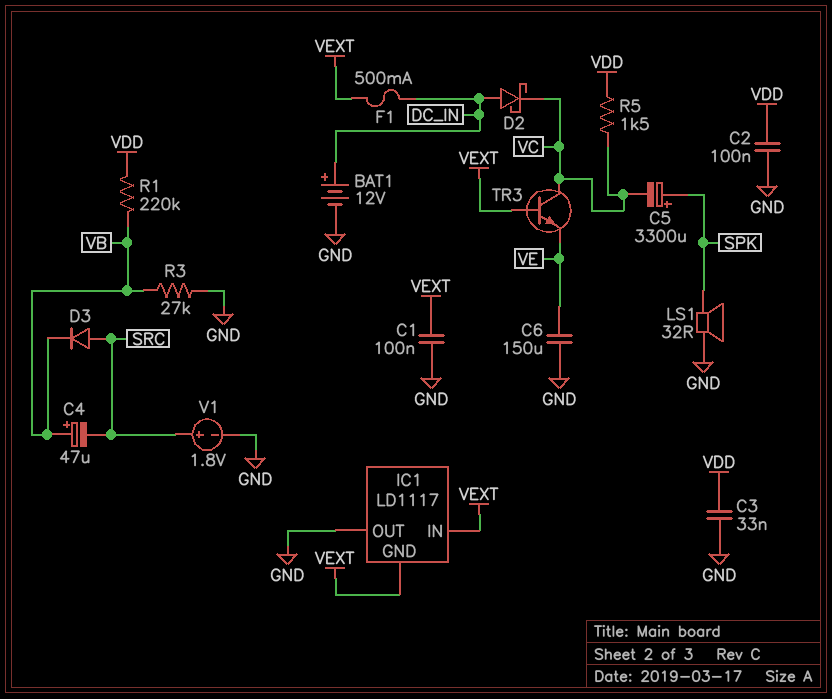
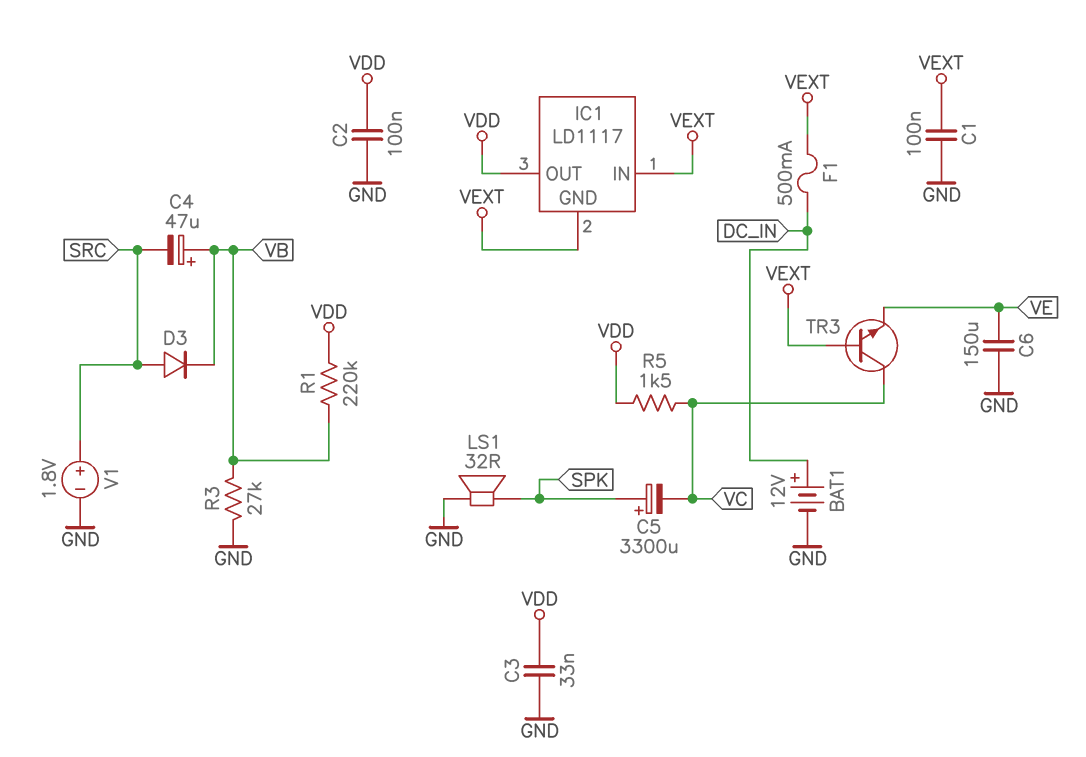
D2: schottky (A DC_IN, K VC) -> none
IC1 pin OUT: GND -> VDD

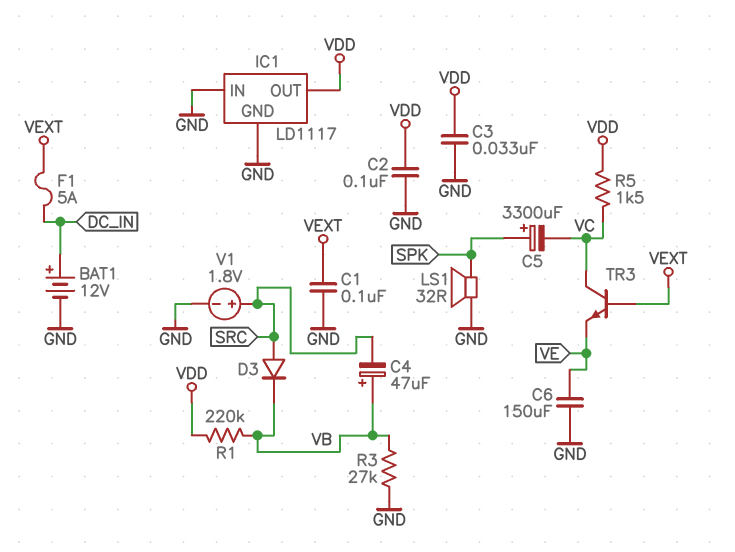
F1: 500mA (DC_IN, VEXT) -> 5A (DC_IN, VEXT)
IC1 pin GND: VEXT -> GND
IC1 pin IN: VEXT -> GND

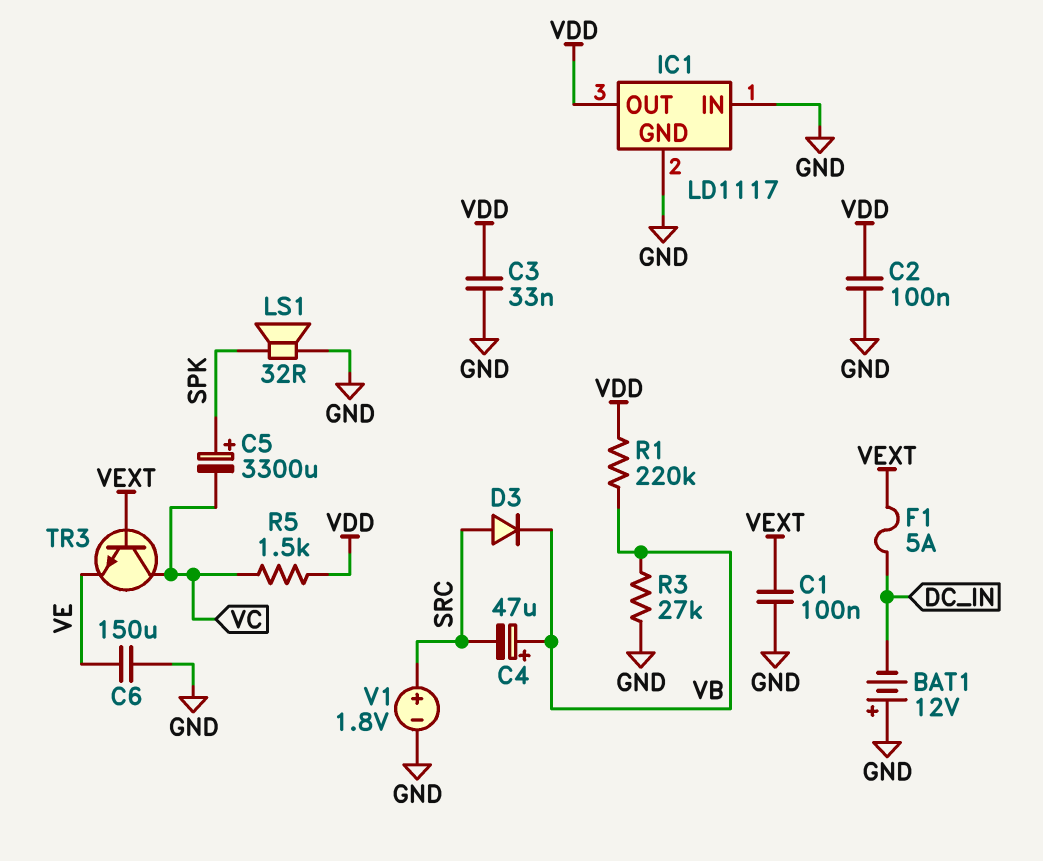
BAT1: 12V (plus DC_IN, minus GND) -> 12V (plus GND, minus DC_IN)

